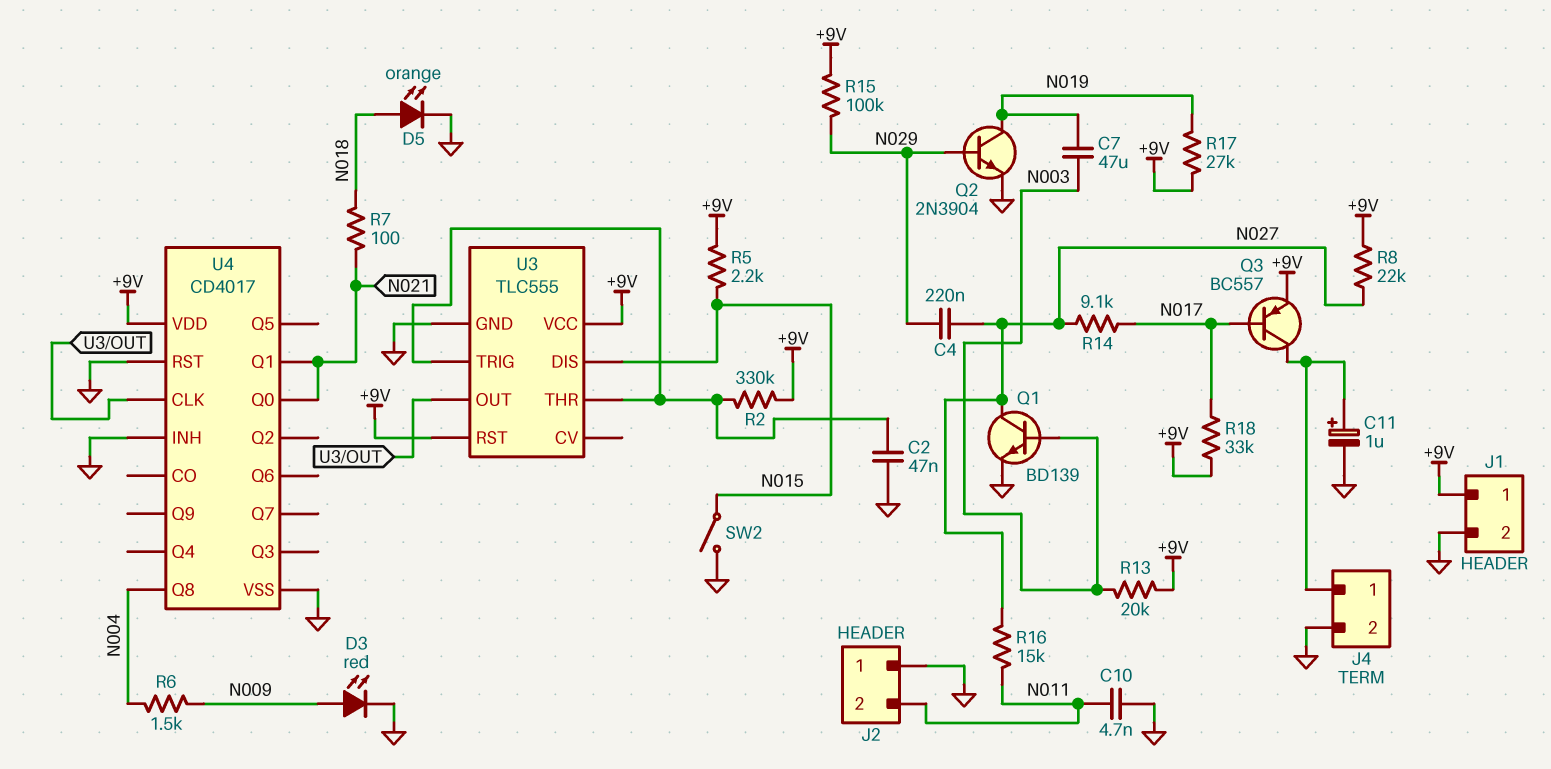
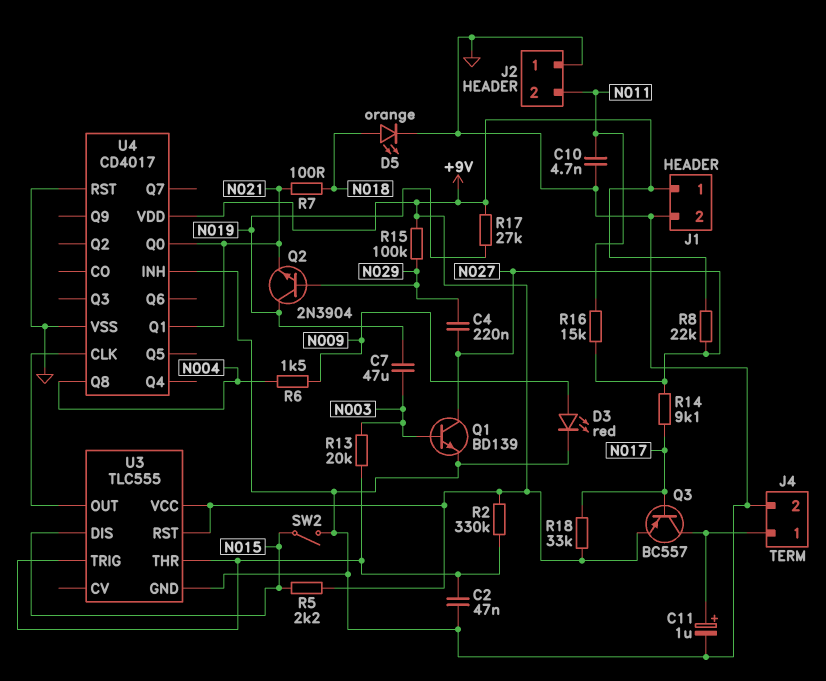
Q2: NPN 2N3904 (B N029, C N019, E GND) -> NPN 2N3904 (B N029, C N019, E N021)
R13: 20k (+9V, N003) -> 20k (N003, U3/THR)

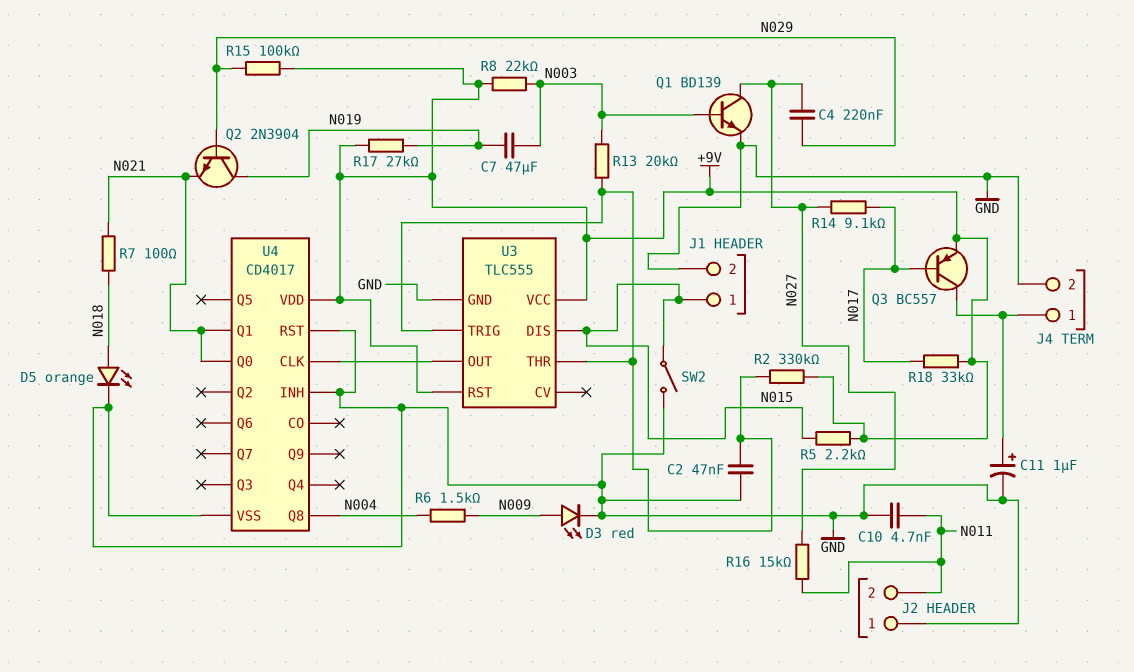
J1 pin 1: +9V -> N015
R8: 22k (+9V, N027) -> 22k (+9V, N003)

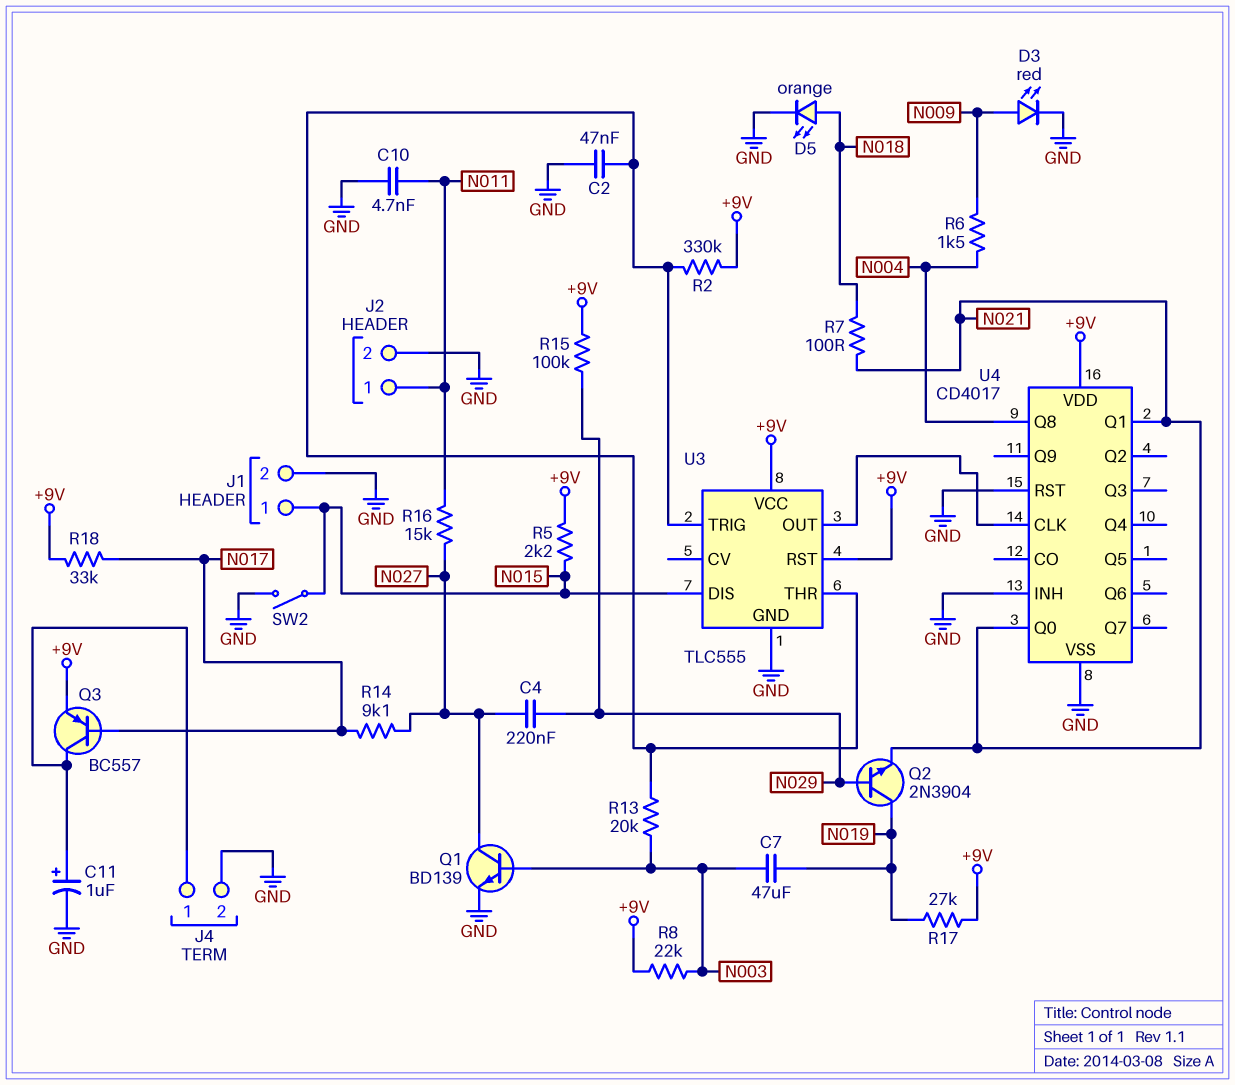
J2 pin 1: GND -> N011
J2 pin 2: N011 -> GND

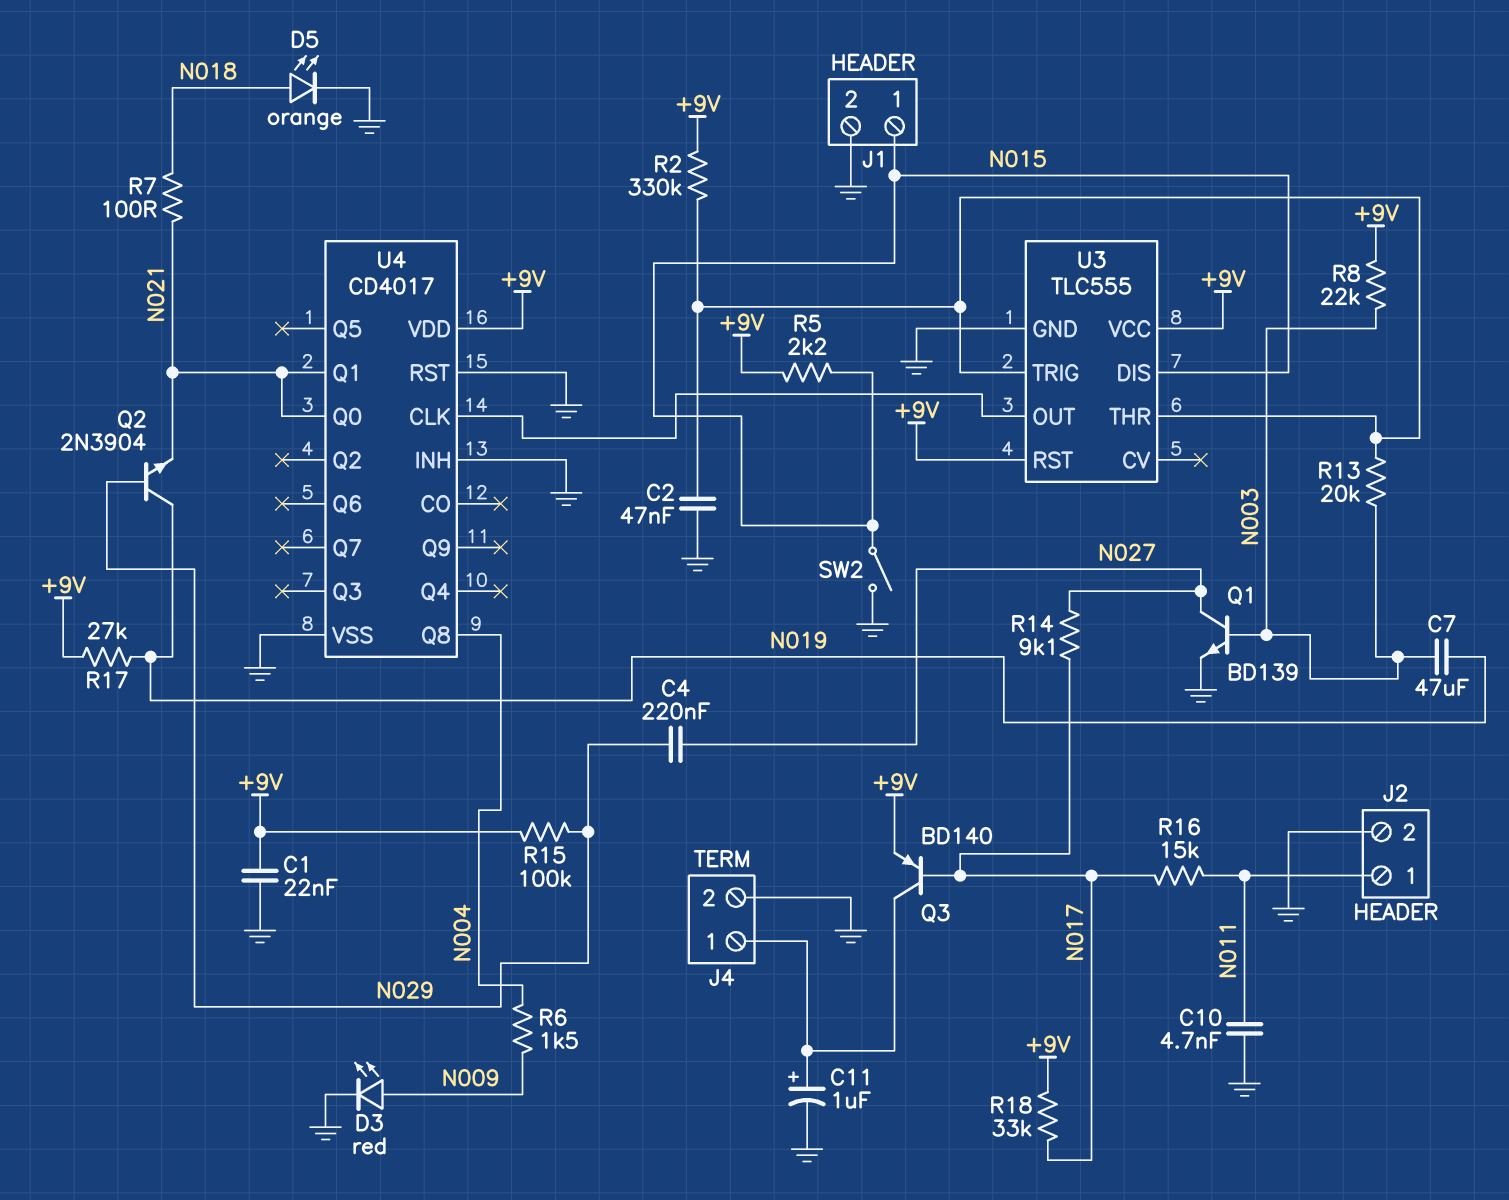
C1: none -> 22nF (+9V, GND)
Q3: PNP BC557 (B N017, C J4/1, E +9V) -> PNP BD140 (B N017, C J4/1, E +9V)
R16: 15k (N011, N027) -> 15k (N011, N017)

